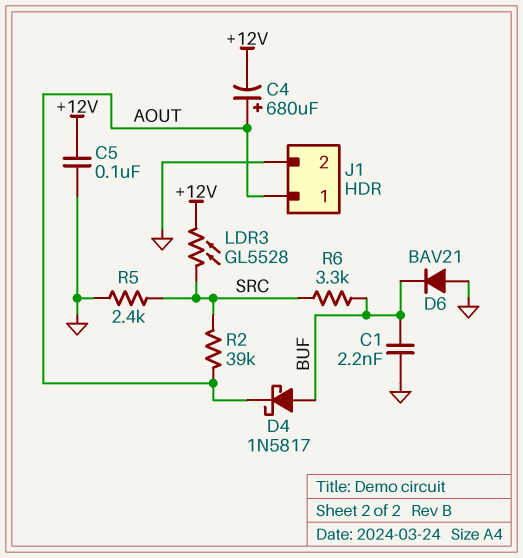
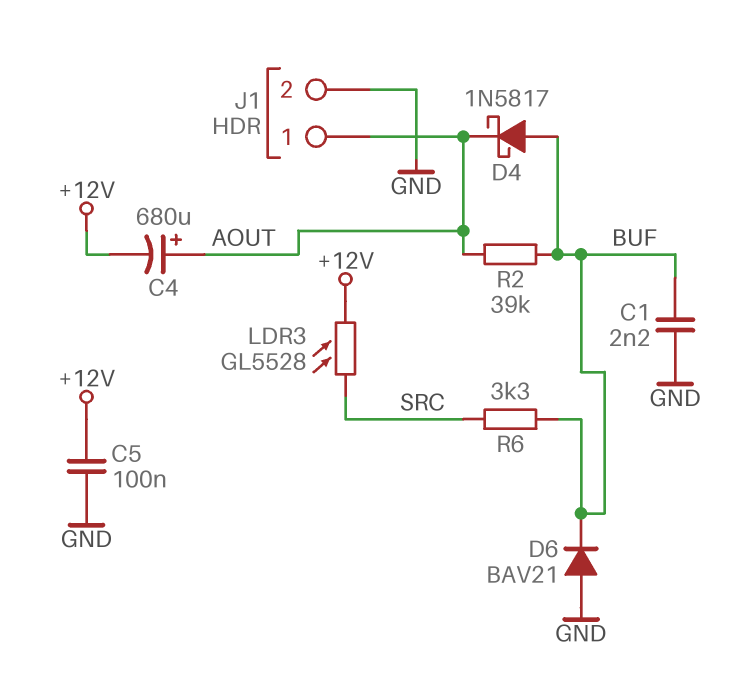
R2: 39k (AOUT, SRC) -> 39k (AOUT, BUF)
R5: 2.4k (GND, SRC) -> none

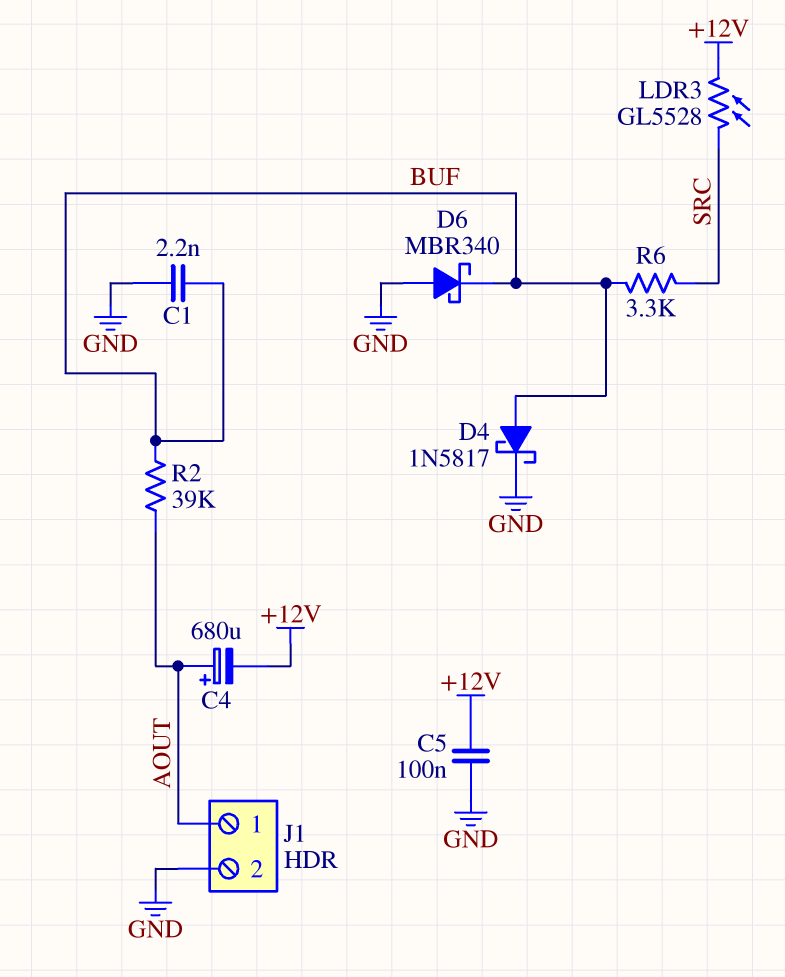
D4: schottky 1N5817 (A BUF, K AOUT) -> schottky 1N5817 (A BUF, K GND)
D6: diode BAV21 (A GND, K BUF) -> schottky MBR340 (A GND, K BUF)

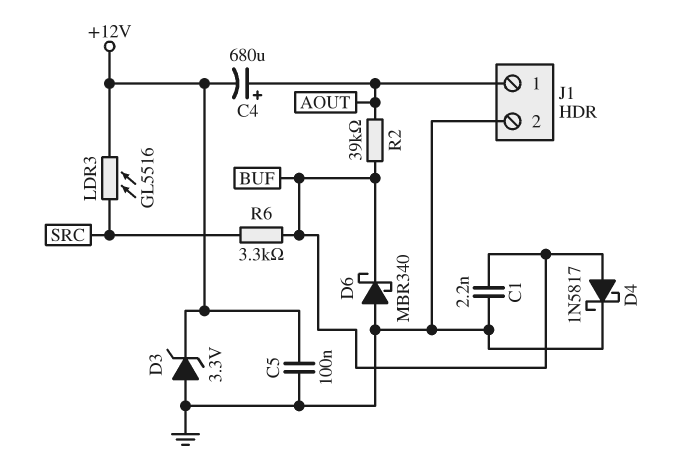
D3: none -> zener 3.3V (A GND, K +12V)
LDR3: GL5528 (+12V, SRC) -> GL5516 (+12V, SRC)

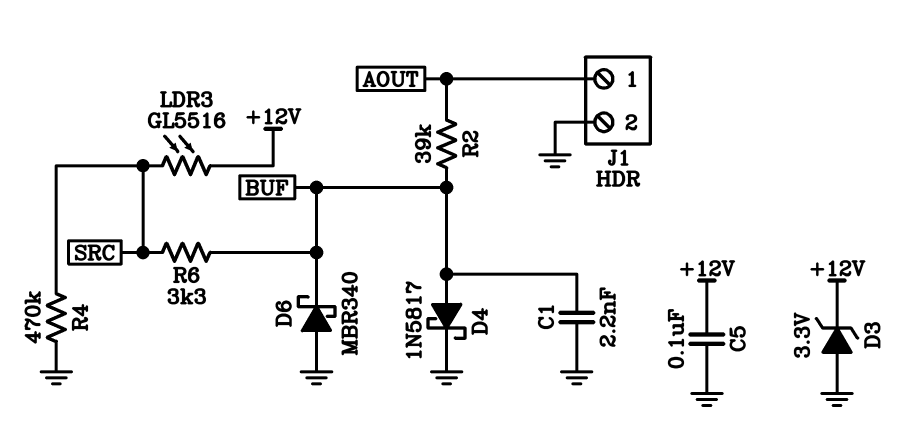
C4: 680uF (plus AOUT, minus +12V) -> none
R4: none -> 470k (GND, SRC)

